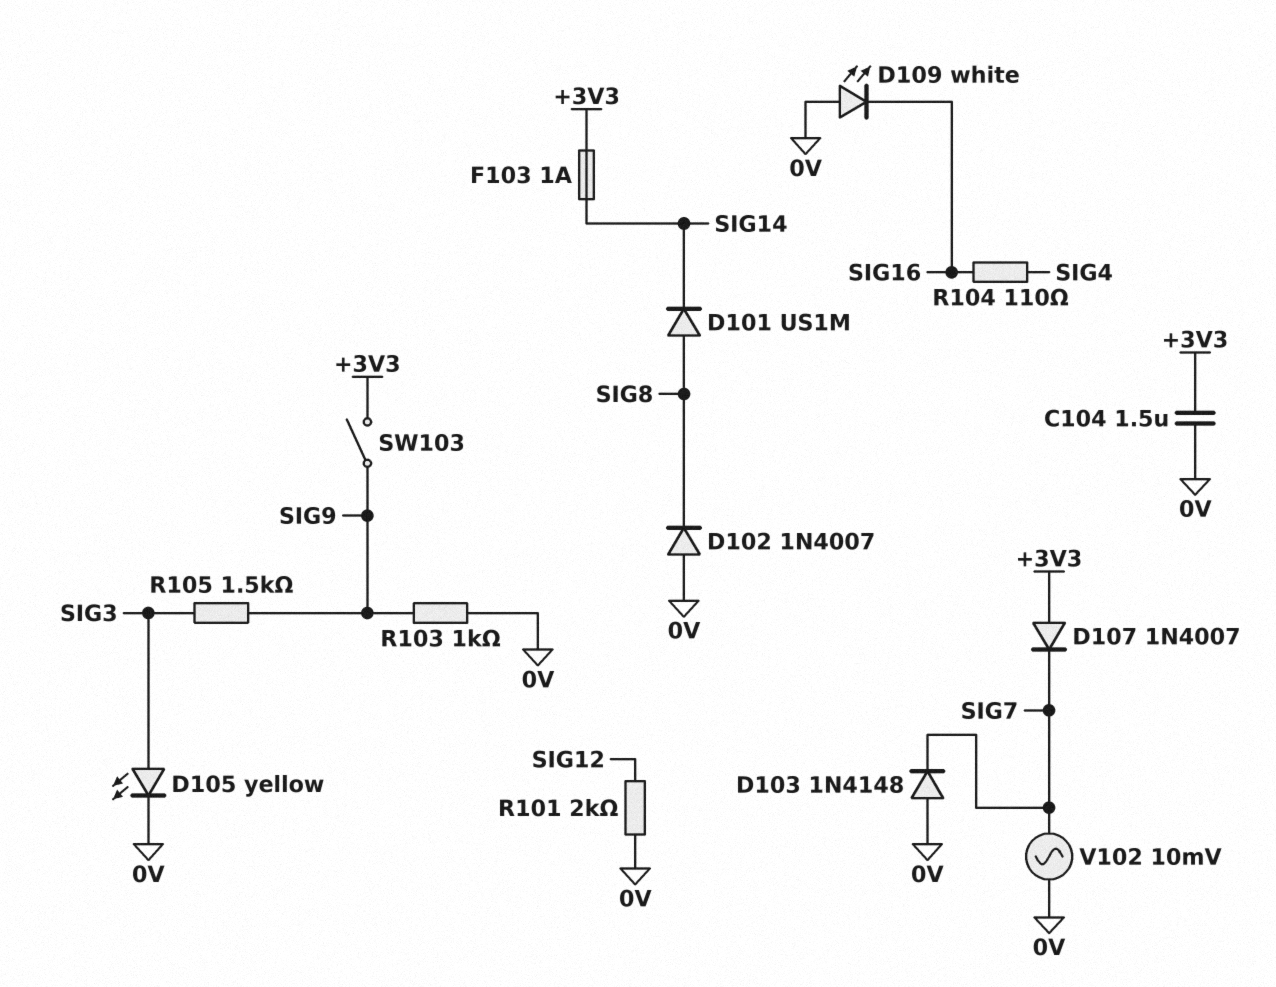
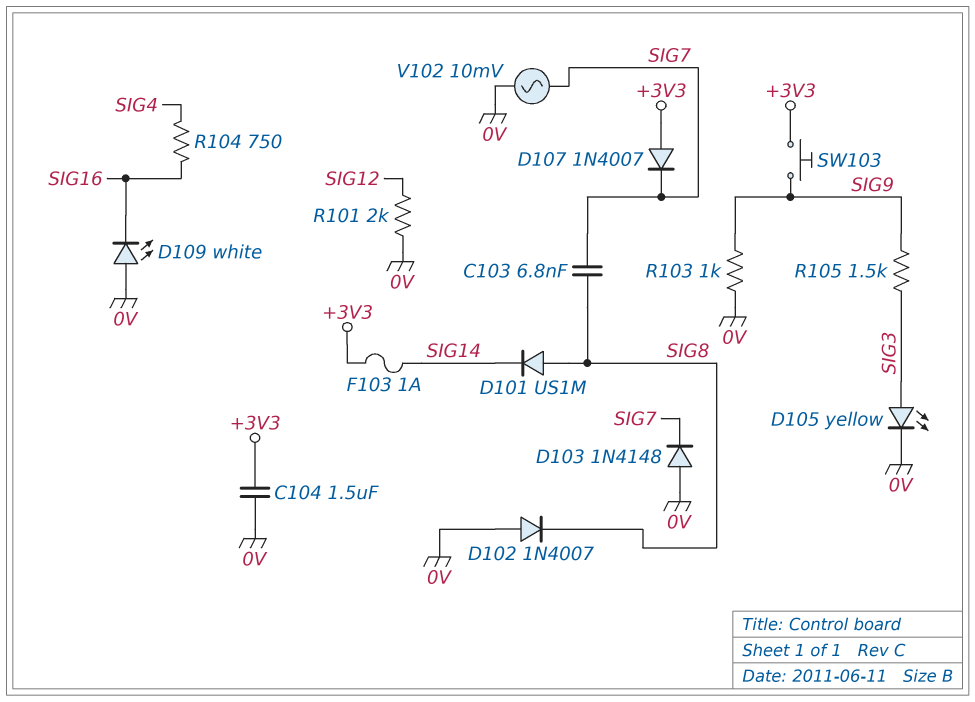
C103: none -> 6.8nF (SIG7, SIG8)
R104: 110 (SIG4, SIG16) -> 750 (SIG4, SIG16)
SW103: switch (+3V3, SIG9) -> button (+3V3, SIG9)

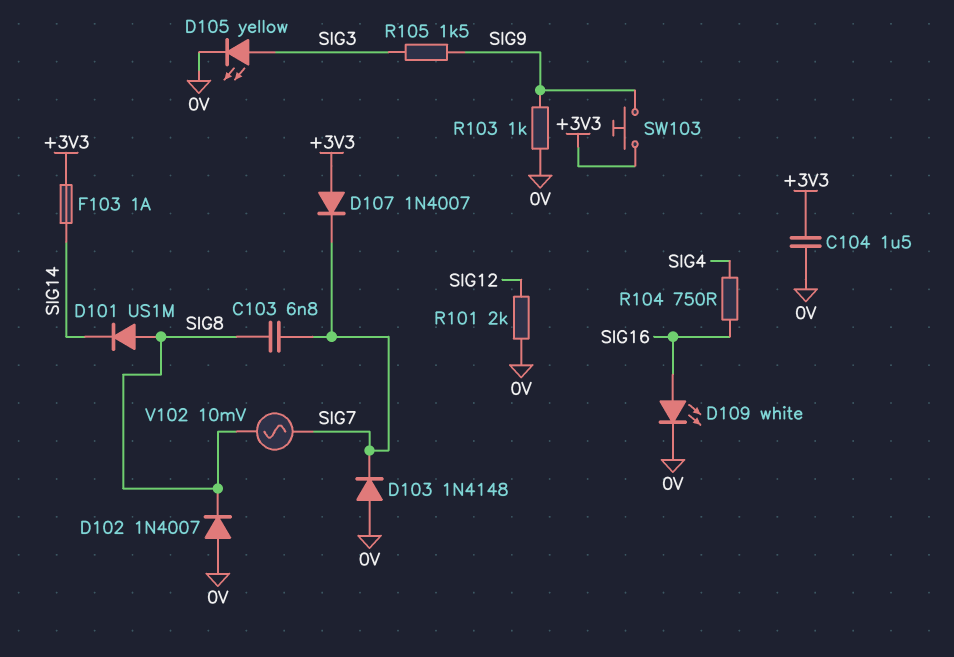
D109: LED white (A 0V, K SIG16) -> LED white (A SIG16, K 0V)
V102: AC 10mV (0V, SIG7) -> AC 10mV (SIG7, SIG8)

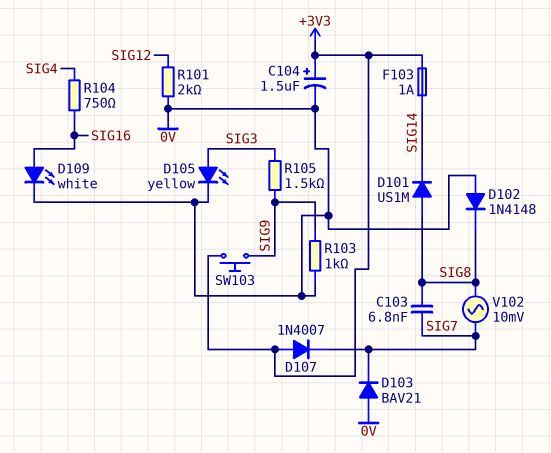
C104: 1.5uF (+3V3, 0V) -> 1.5uF (plus +3V3, minus 0V)
D102: diode 1N4007 (A 0V, K SIG8) -> diode 1N4148 (A 0V, K SIG8)
D103: diode 1N4148 (A 0V, K SIG7) -> diode BAV21 (A 0V, K SIG7)

